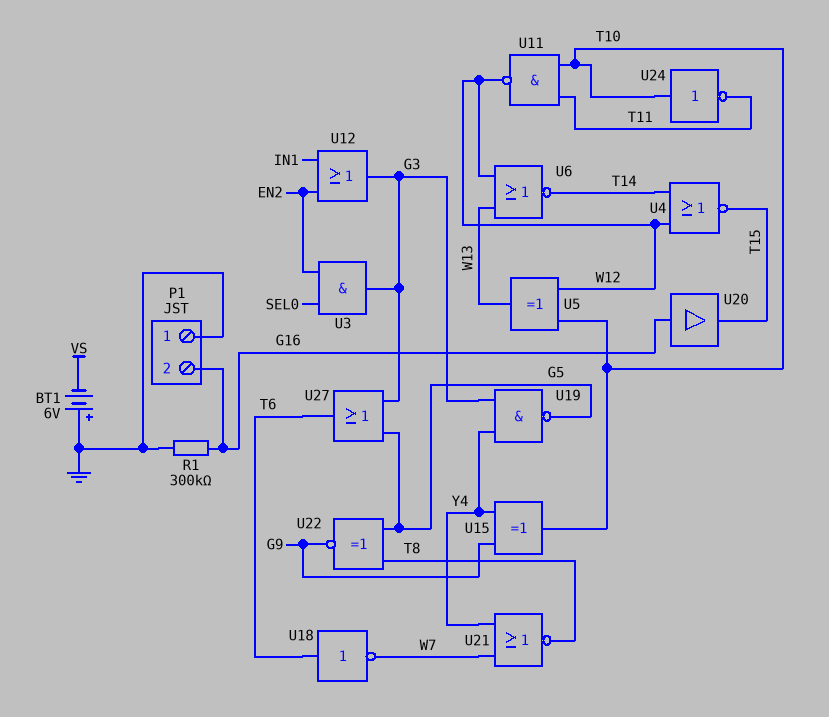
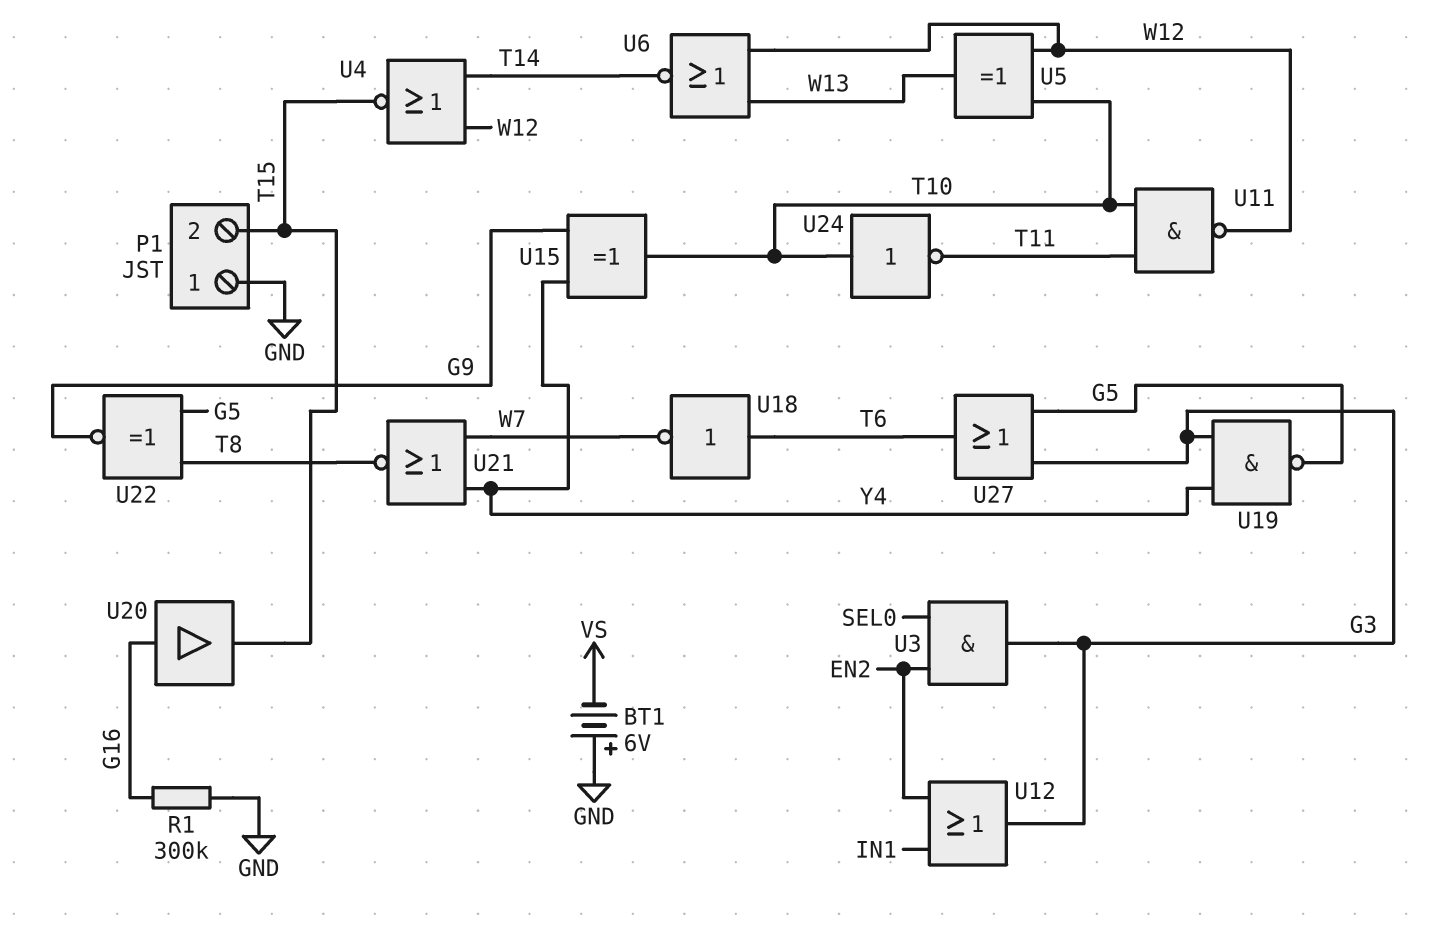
P1 pin 2: G16 -> T15

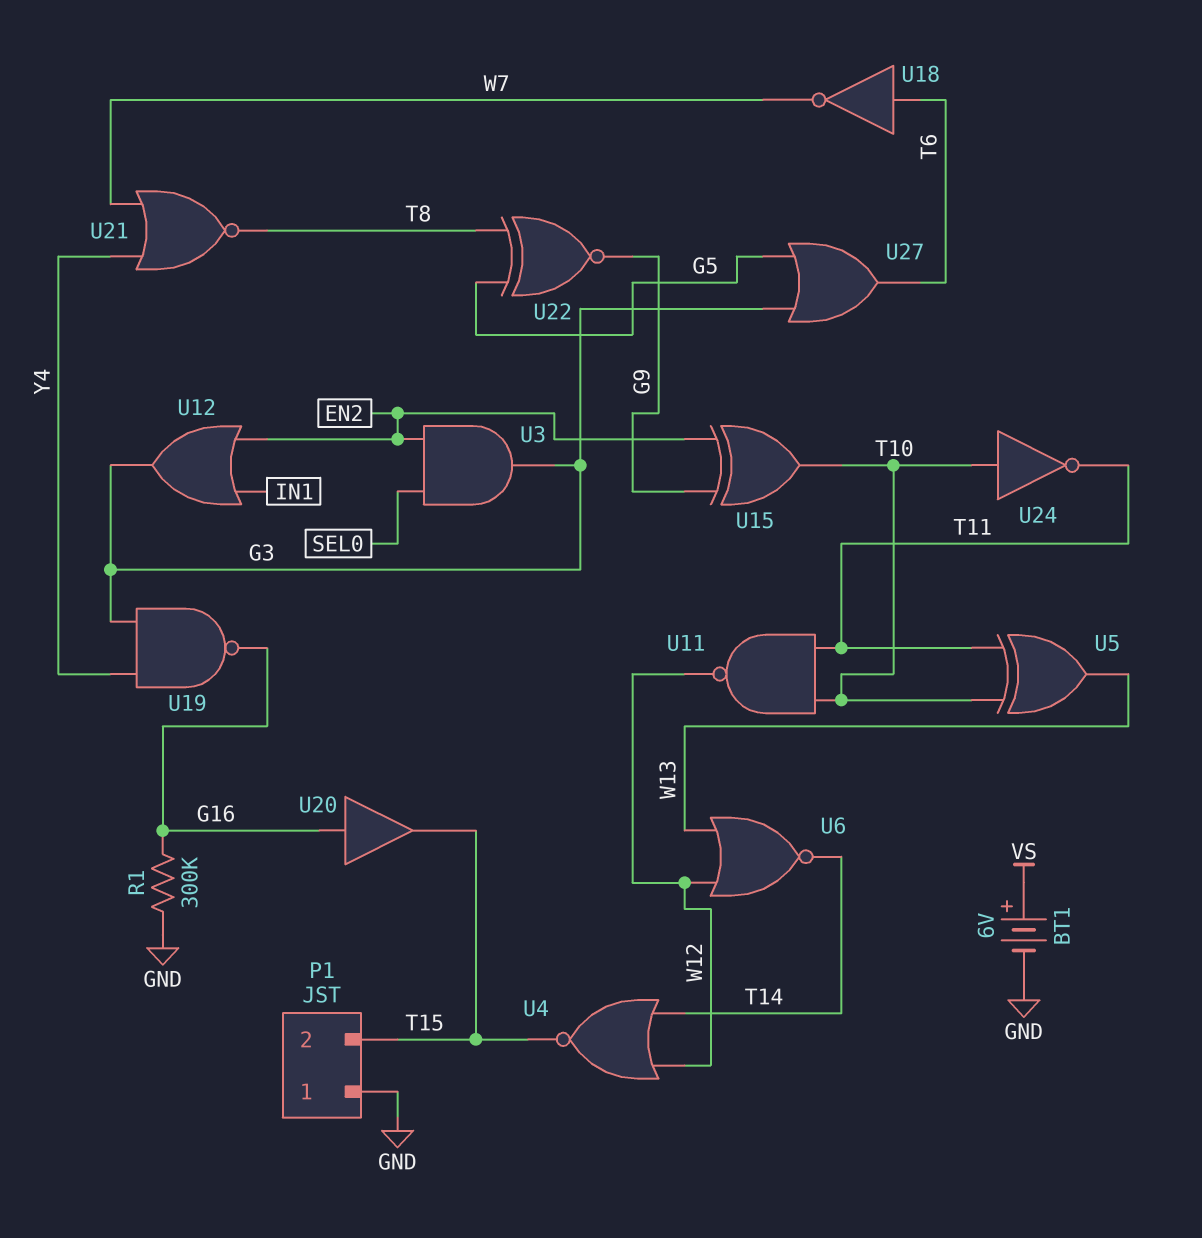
BT1: 6V (plus GND, minus VS) -> 6V (plus VS, minus GND)
U5: XOR (in T10, in W12, out W13) -> XOR (in T10, in T11, out W13)
U15: XOR (in G9, in Y4, out T10) -> XOR (in EN2, in G9, out T10)
U19: NAND (in G3, in Y4, out G5) -> NAND (in G3, in Y4, out G16)

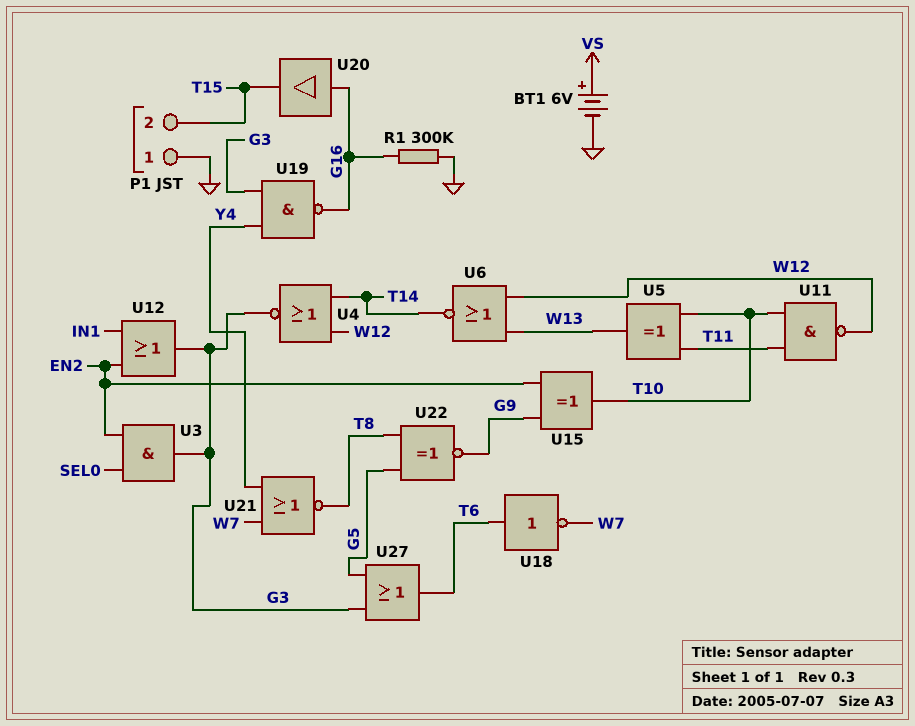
U4: NOR (in T14, in W12, out T15) -> NOR (in T14, in W12, out G3)
U24: NOT (in T10, out T11) -> none

